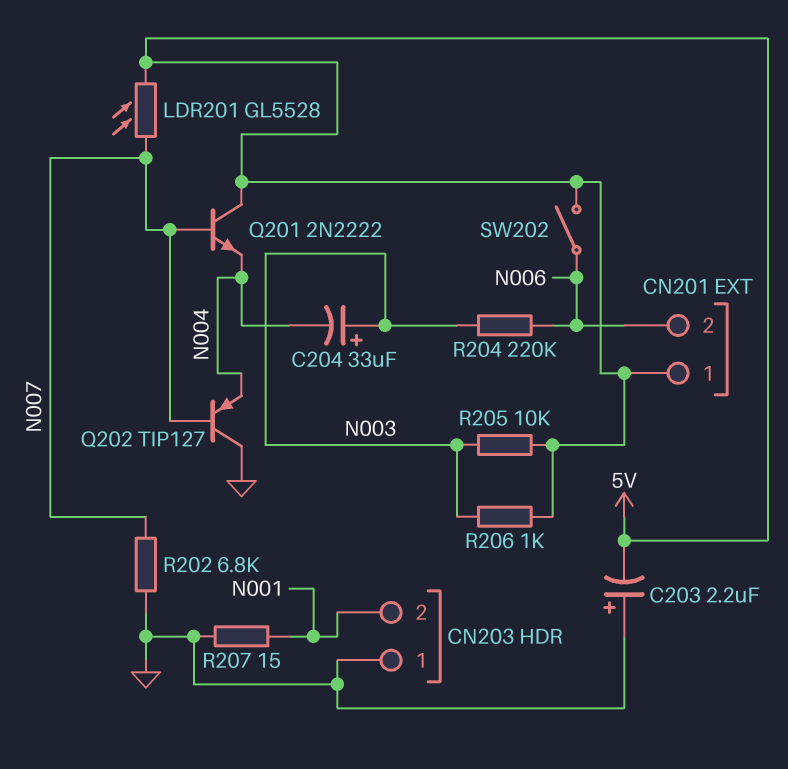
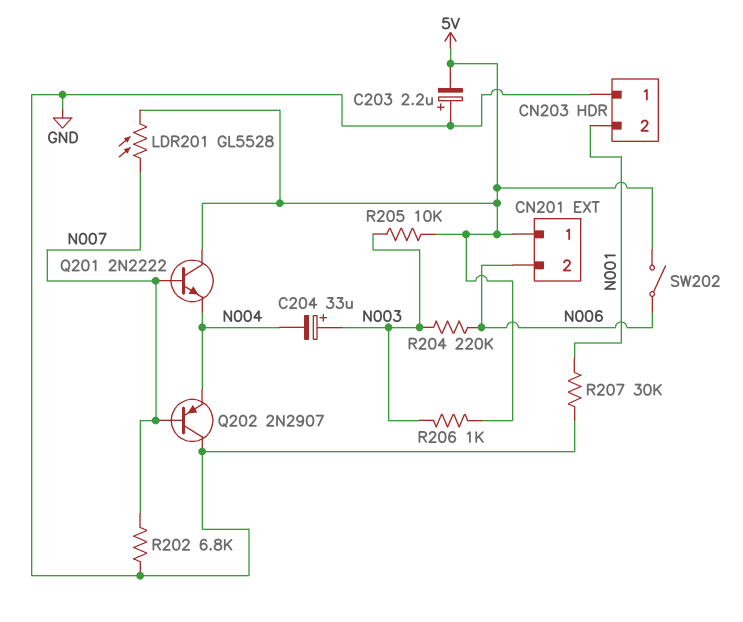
Q202: PNP TIP127 (B N007, C GND, E N004) -> PNP 2N2907 (B N007, C GND, E N004)
R207: 15 (GND, N001) -> 30k (GND, N001)

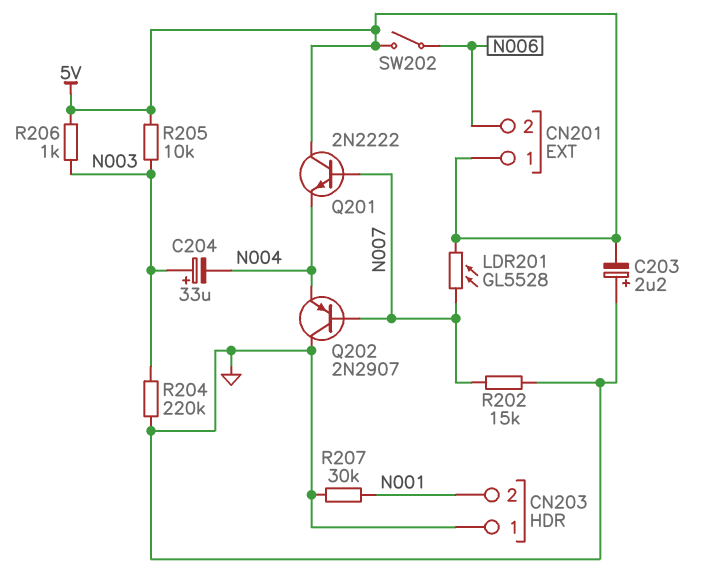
R202: 6.8k (GND, N007) -> 15k (GND, N007)
R204: 220k (N003, N006) -> 220k (GND, N003)

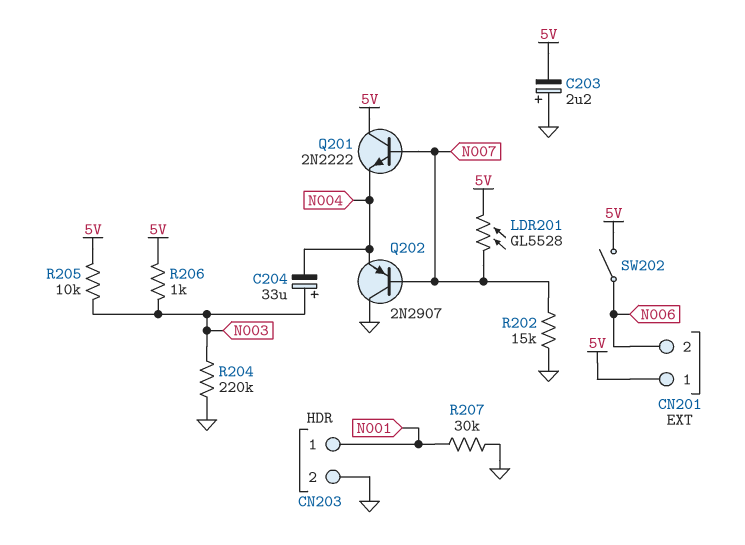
CN203 pin 1: GND -> N001
CN203 pin 2: N001 -> GND

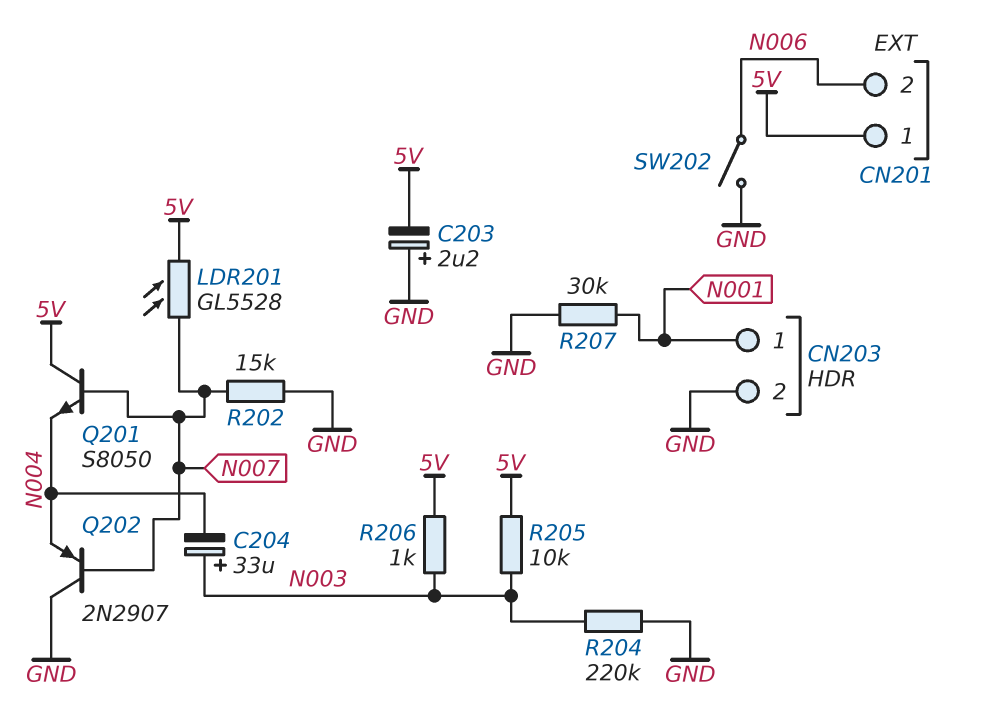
Q201: NPN 2N2222 (B N007, C 5V, E N004) -> NPN S8050 (B N007, C 5V, E N004)
SW202: switch (5V, N006) -> switch (GND, N006)

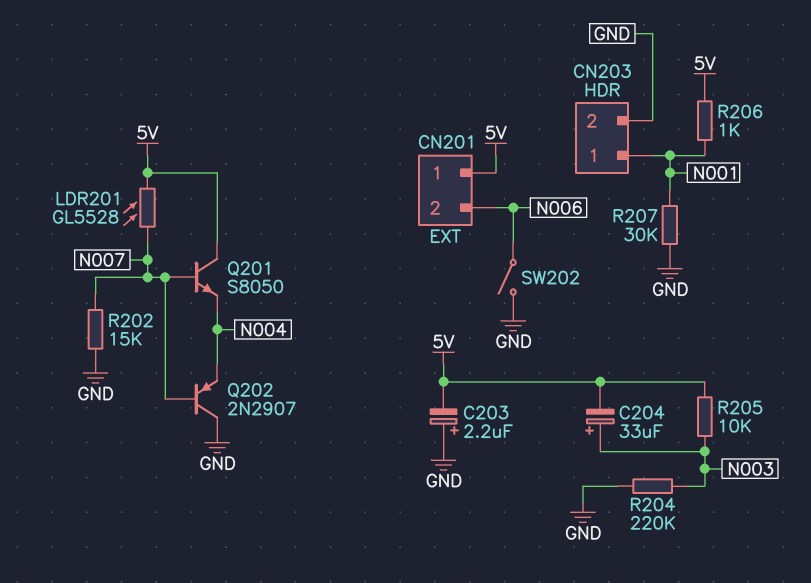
C204: 33uF (plus N003, minus N004) -> 33uF (plus N003, minus 5V)
R206: 1k (5V, N003) -> 1k (5V, N001)

